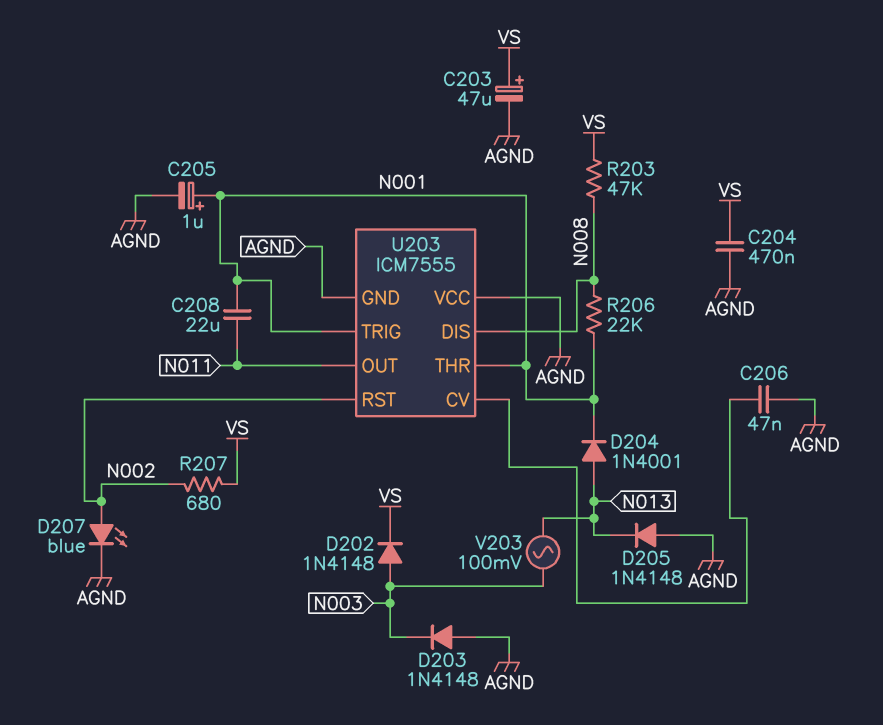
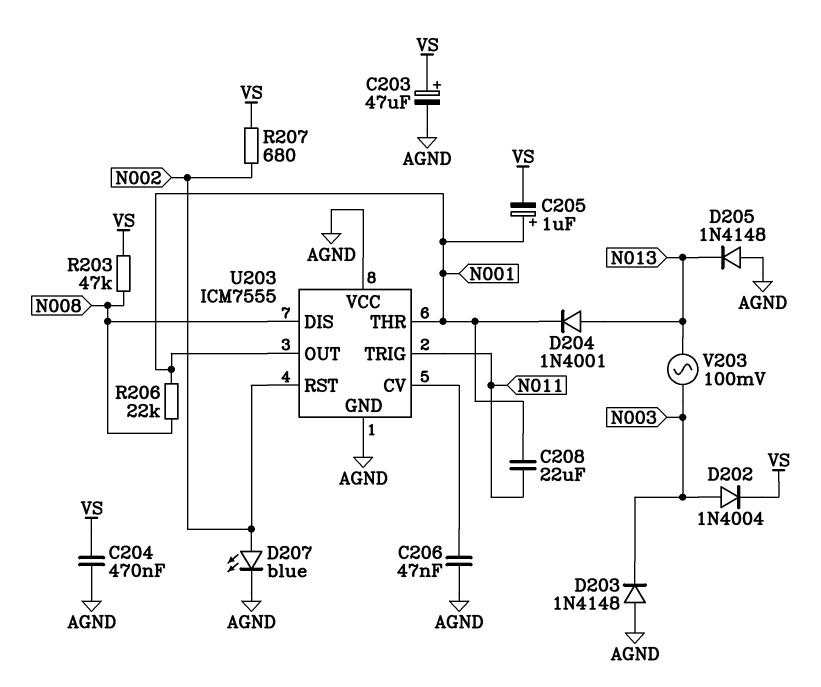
C205: 1uF (plus N001, minus AGND) -> 1uF (plus N001, minus VS)
D202: diode 1N4148 (A N003, K VS) -> diode 1N4004 (A N003, K VS)
U203 pin OUT: N011 -> N001
U203 pin TRIG: N001 -> N011

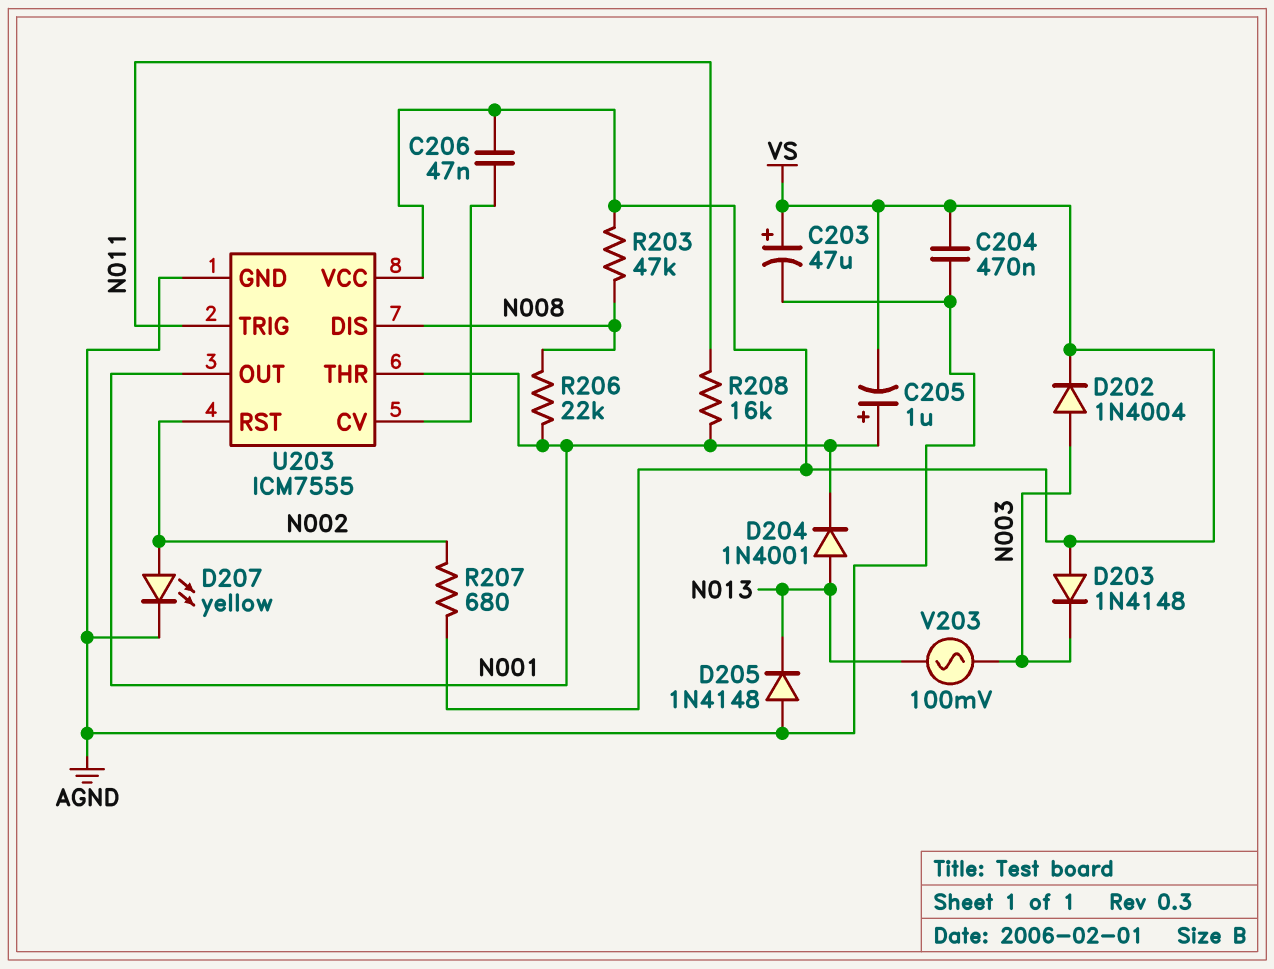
C206: 47nF (AGND, U203/CV) -> 47nF (U203/CV, VS)
C208: 22uF (N001, N011) -> none
D203: diode 1N4148 (A AGND, K N003) -> diode 1N4148 (A VS, K N003)
D207: LED blue (A N002, K AGND) -> LED yellow (A N002, K AGND)
R208: none -> 16k (N001, N011)
U203 pin VCC: AGND -> VS

